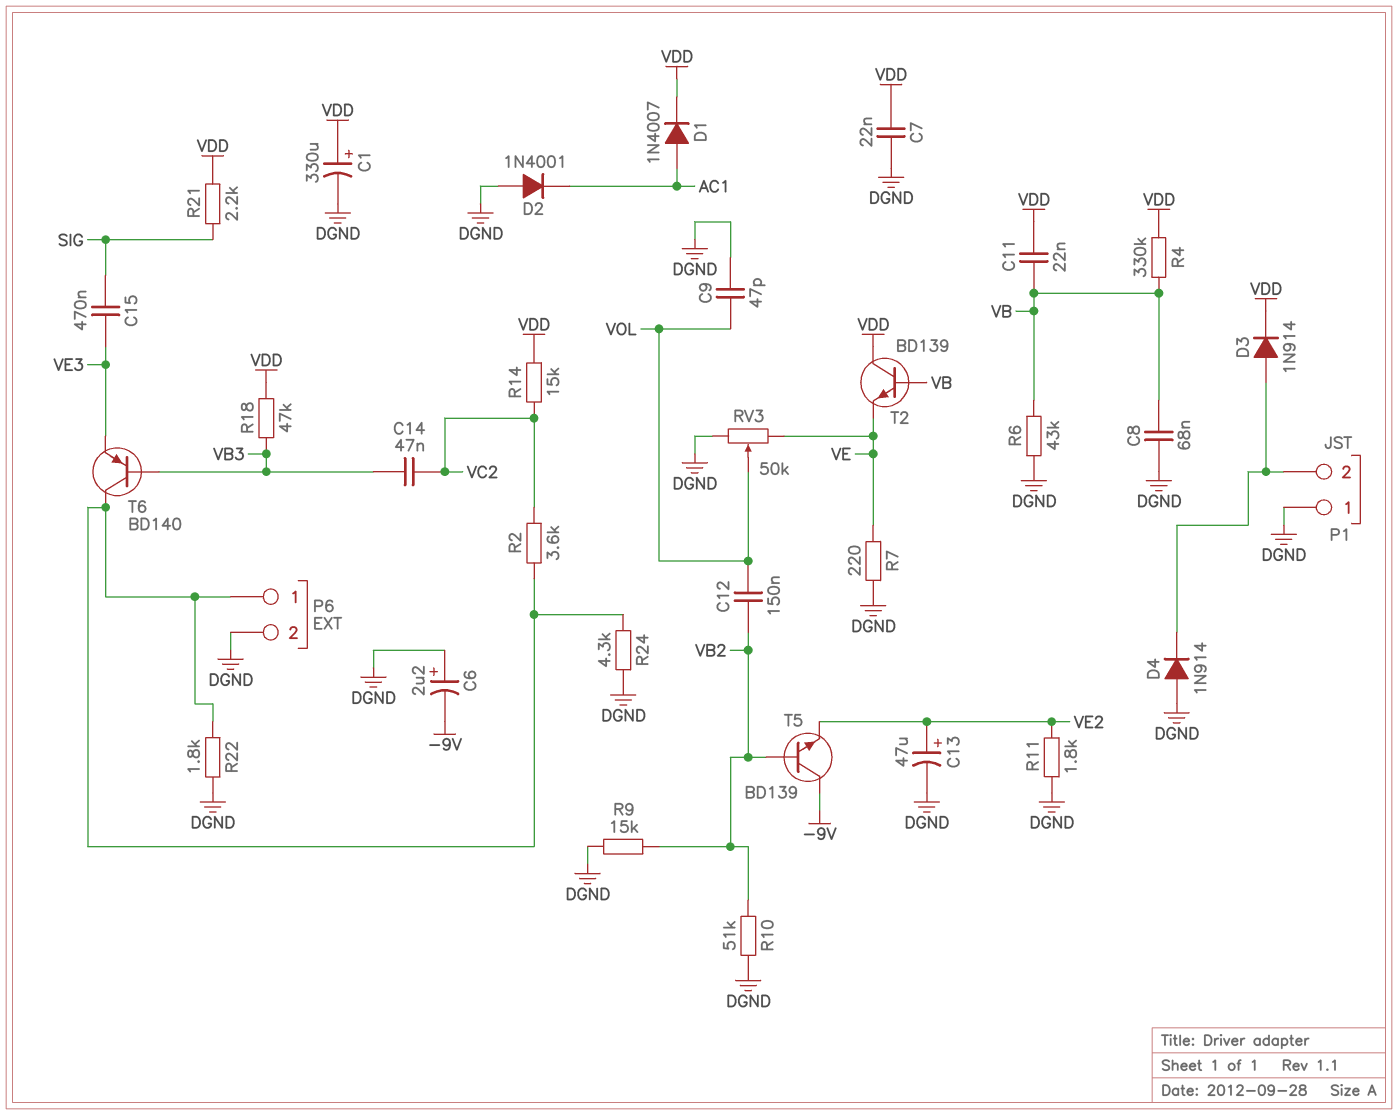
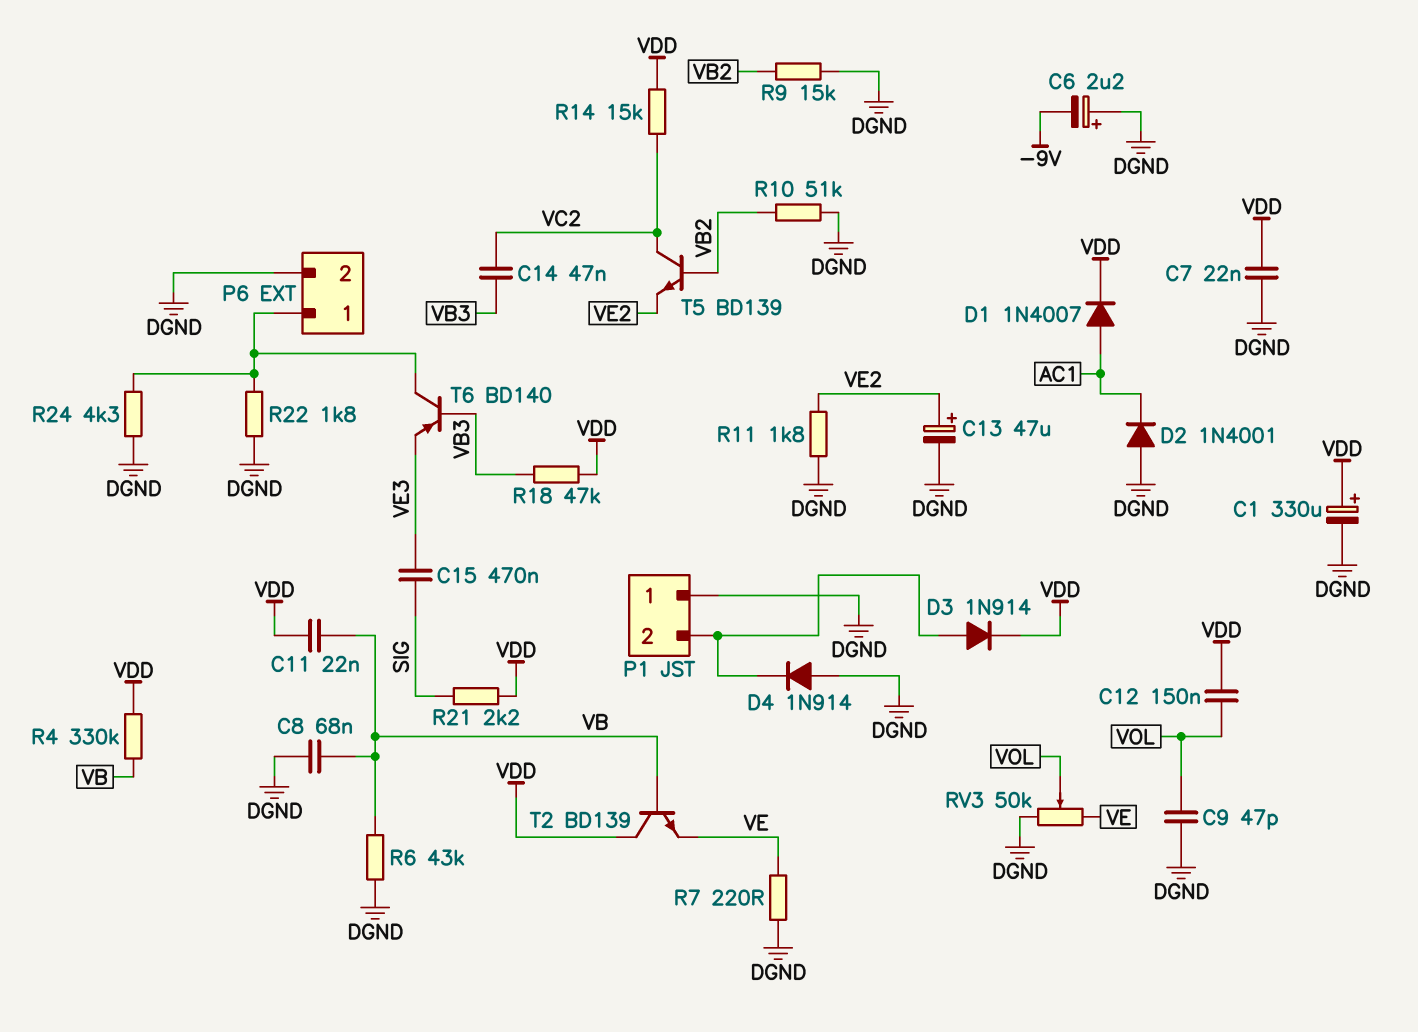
C12: 150nF (VB2, VOL) -> 150nF (VDD, VOL)
R2: 3.6k (P6/1, VC2) -> none
T5: NPN BD139 (B VB2, C -9V, E VE2) -> NPN BD139 (B VB2, C VC2, E VE2)

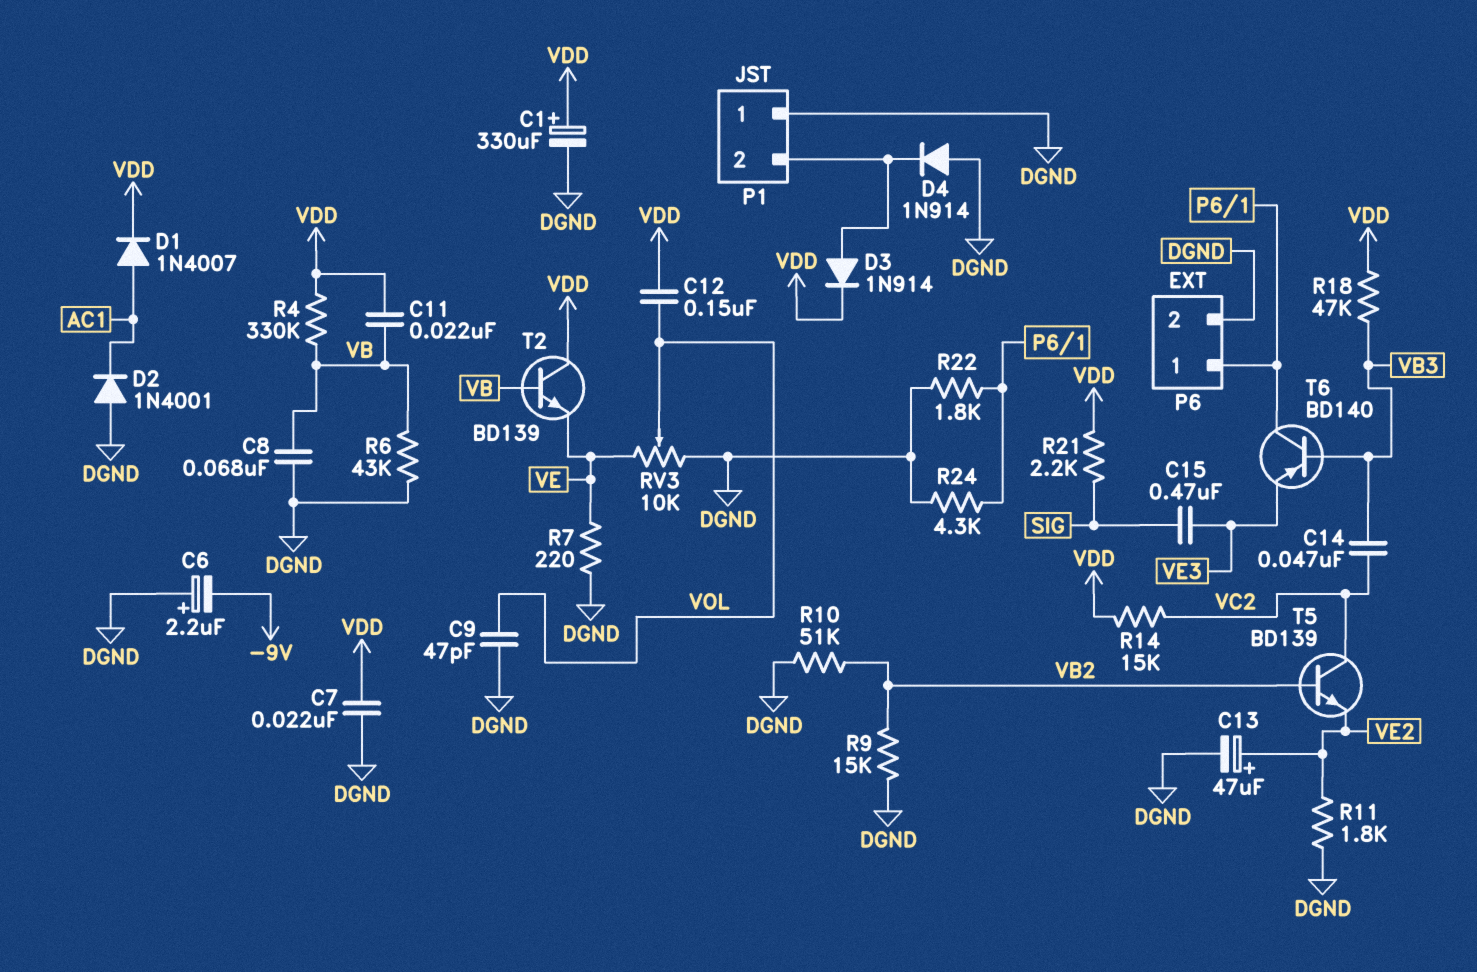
RV3: 50k (DGND, VE, wiper VOL) -> 10k (DGND, VE, wiper VOL)

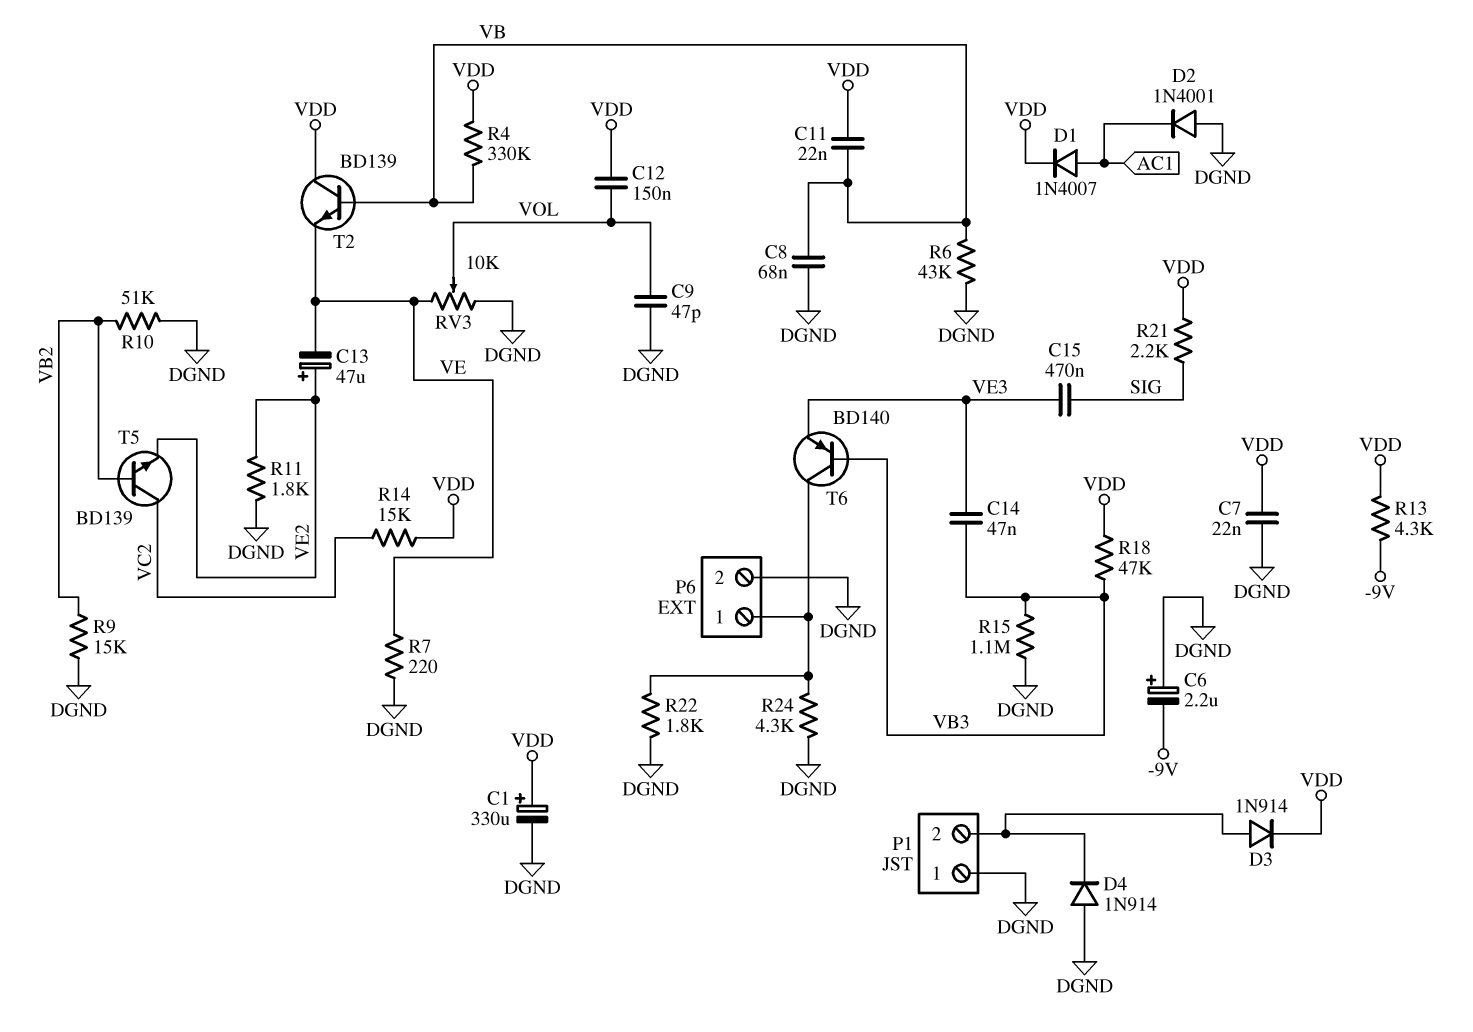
C13: 47uF (plus VE2, minus DGND) -> 47uF (plus VE2, minus VE)
C14: 47nF (VB3, VC2) -> 47nF (VB3, VE3)
R13: none -> 4.3k (-9V, VDD)
R15: none -> 1.1M (DGND, VB3)

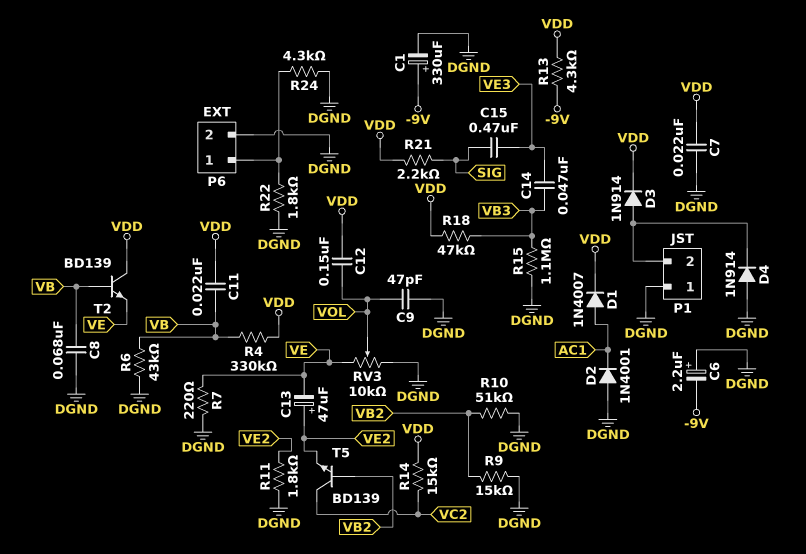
C1: 330uF (plus VDD, minus DGND) -> 330uF (plus -9V, minus DGND)
T6: PNP BD140 (B VB3, C P6/1, E VE3) -> none

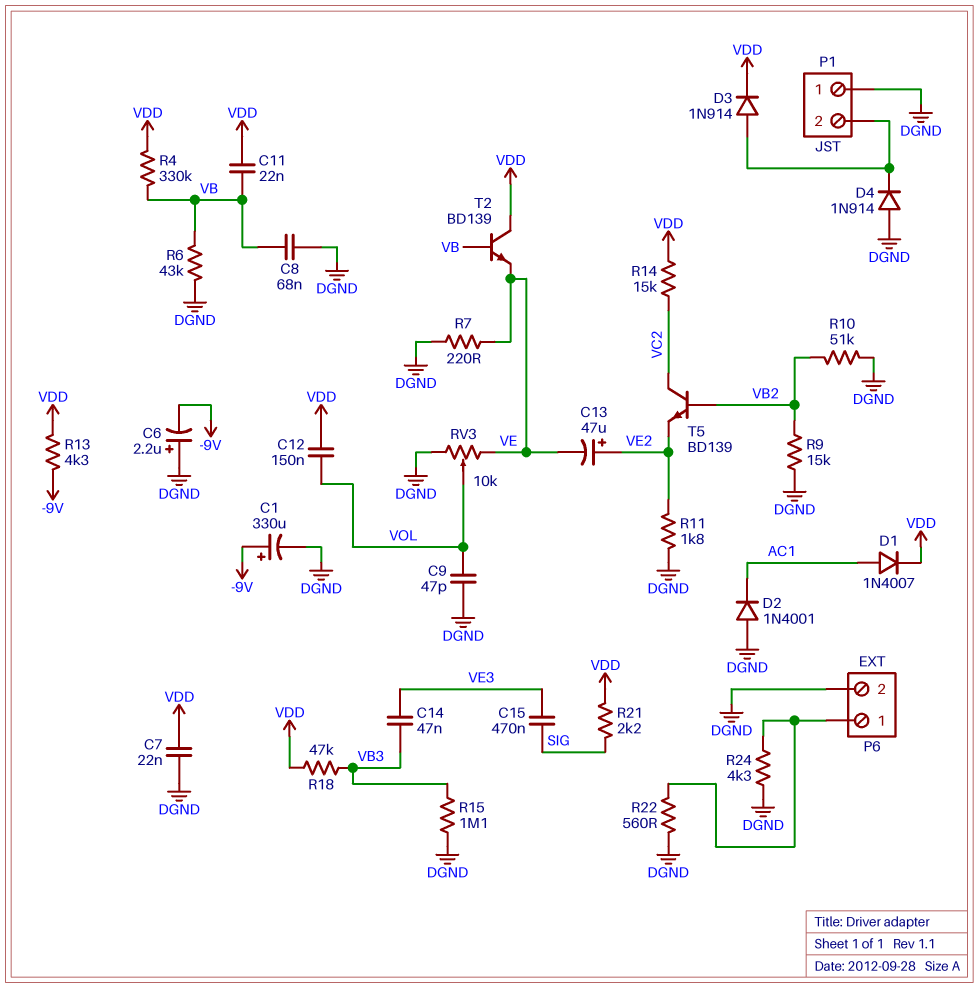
R22: 1.8k (DGND, P6/1) -> 560 (DGND, P6/1)

